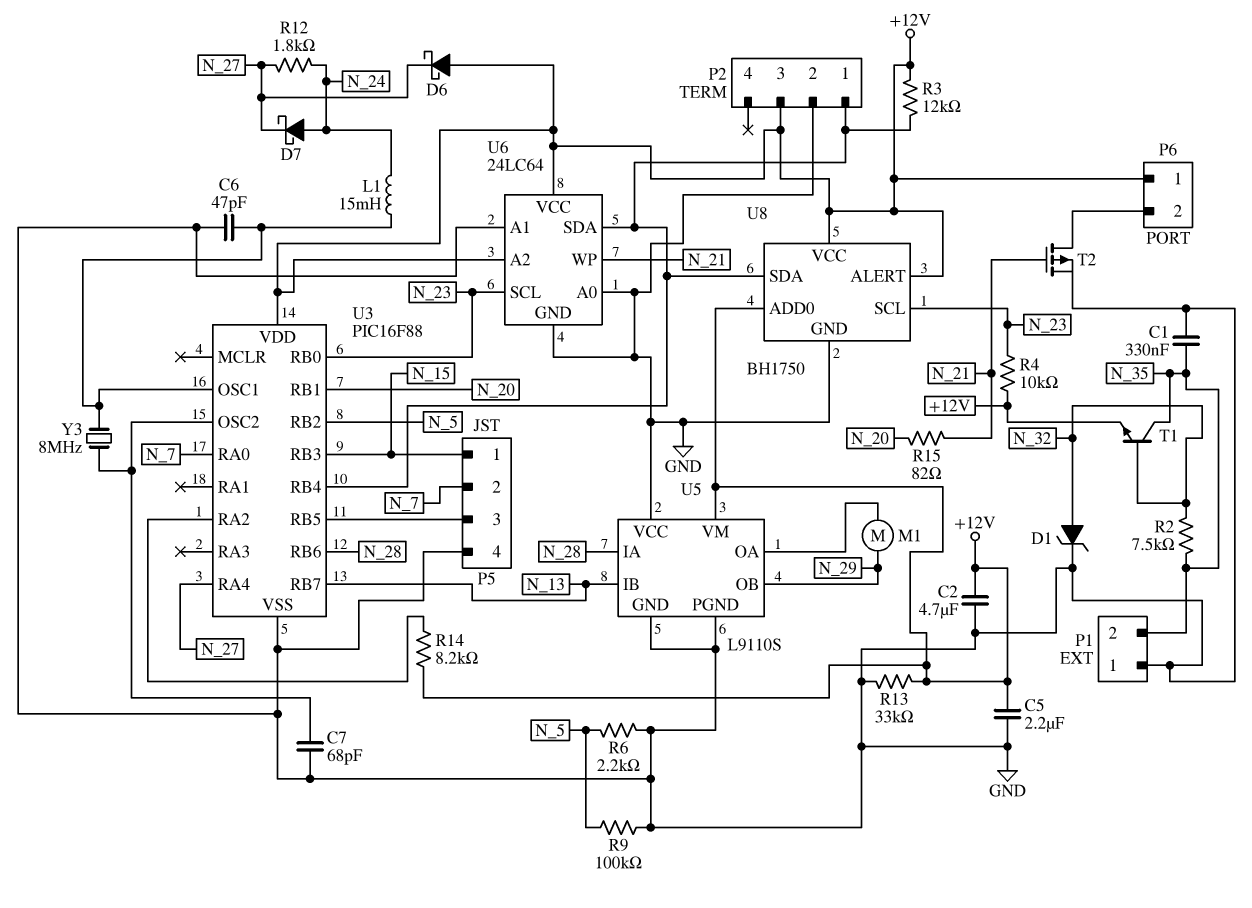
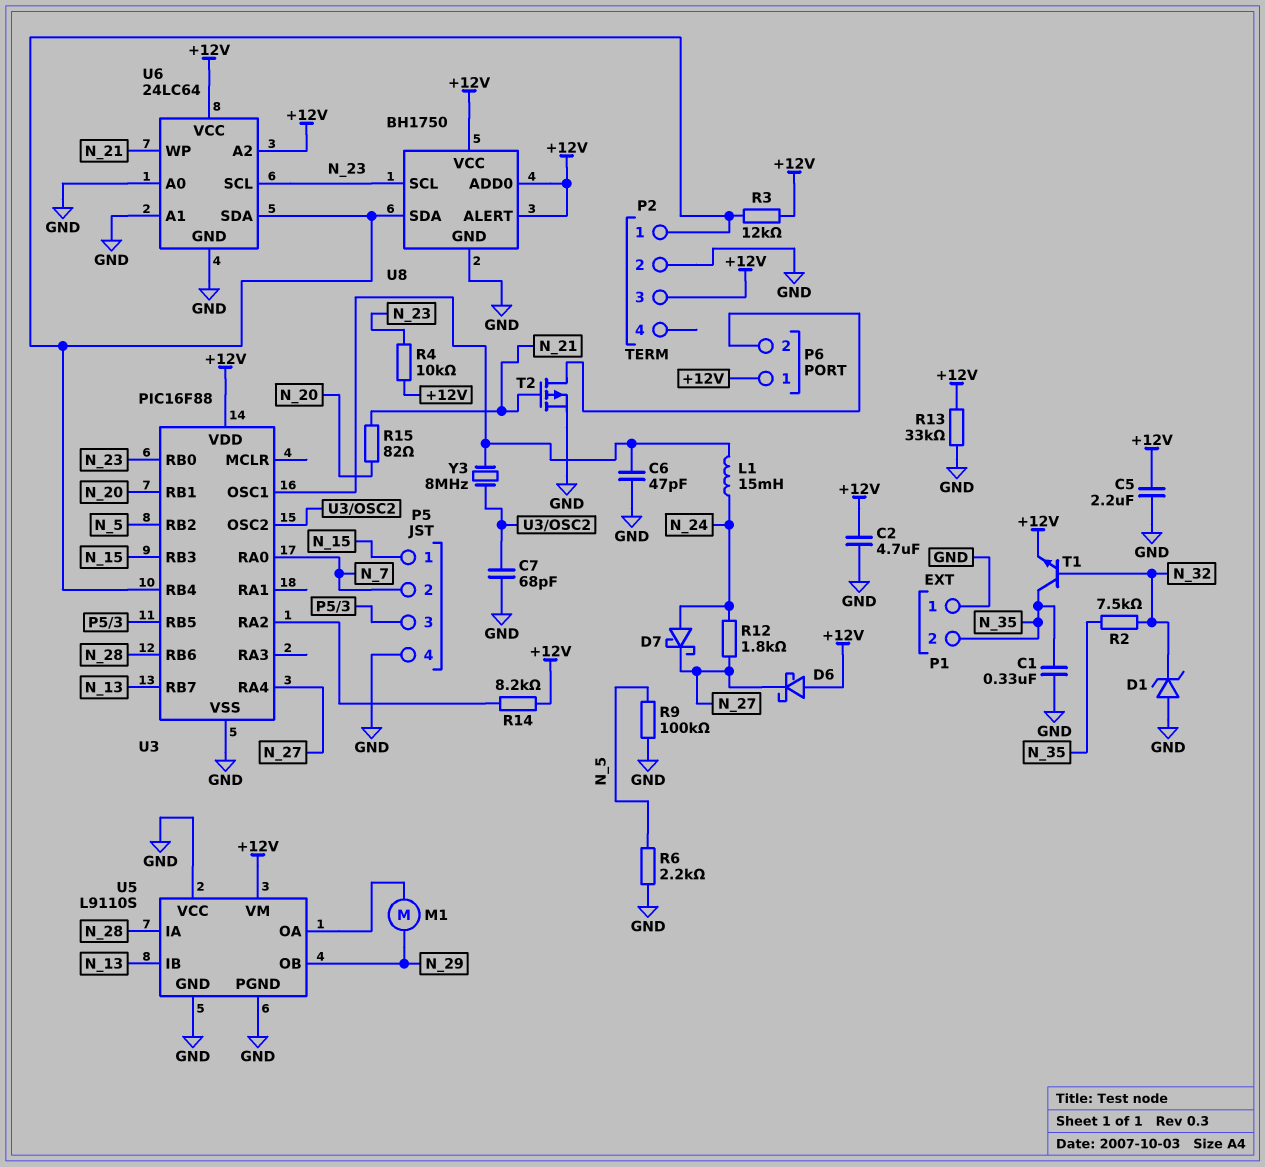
D1: zener (A N_32, K GND) -> zener (A GND, K N_32)

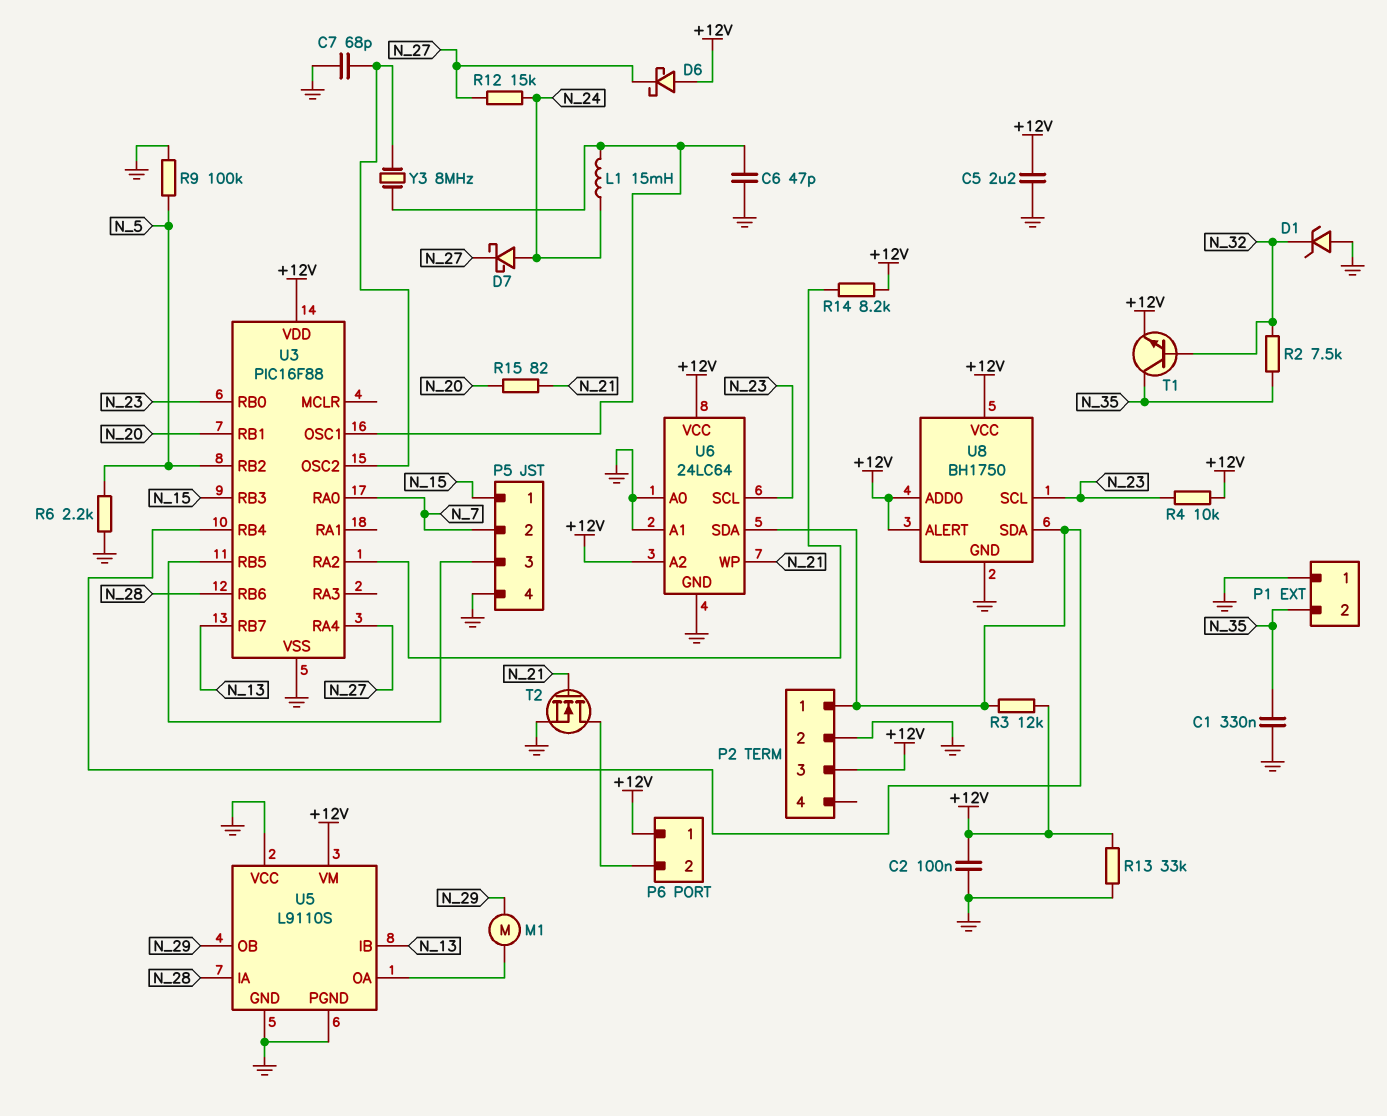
C2: 4.7uF (+12V, GND) -> 100nF (+12V, GND)
R12: 1.8k (N_24, N_27) -> 15k (N_24, N_27)
T2: PMOS (G N_21, D P6/2, S GND) -> NMOS (G N_21, D P6/2, S GND)

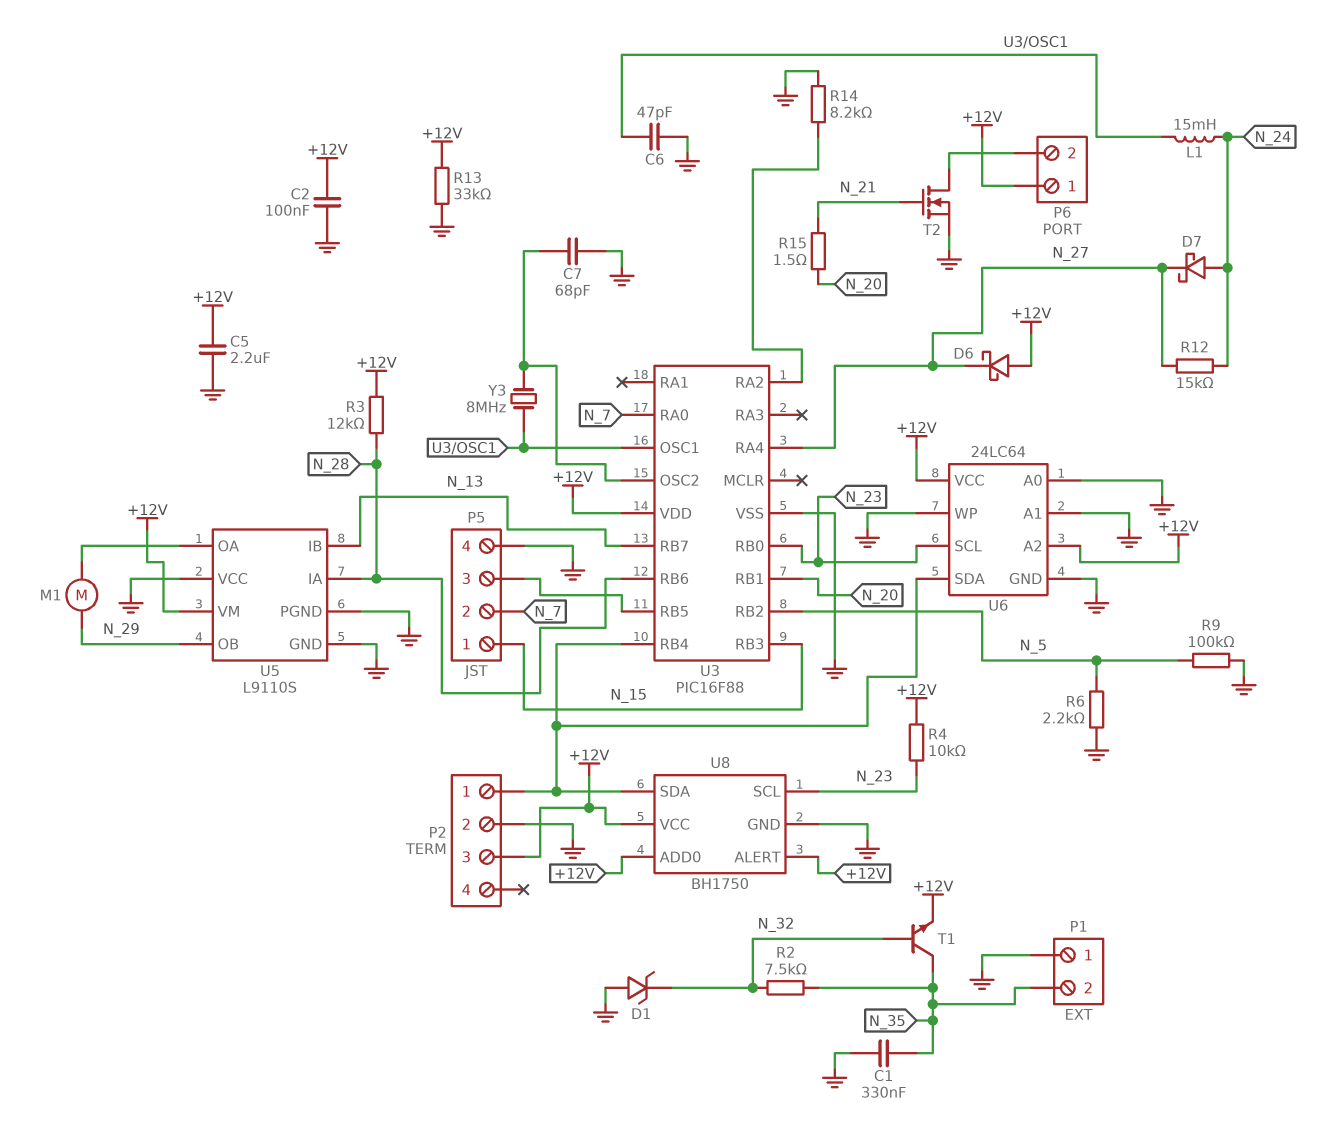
R3: 12k (+12V, P2/1) -> 12k (+12V, N_28)
R14: 8.2k (+12V, U3/RA2) -> 8.2k (GND, U3/RA2)
R15: 82 (N_20, N_21) -> 1.5 (N_20, N_21)
U6 pin WP: N_21 -> GND

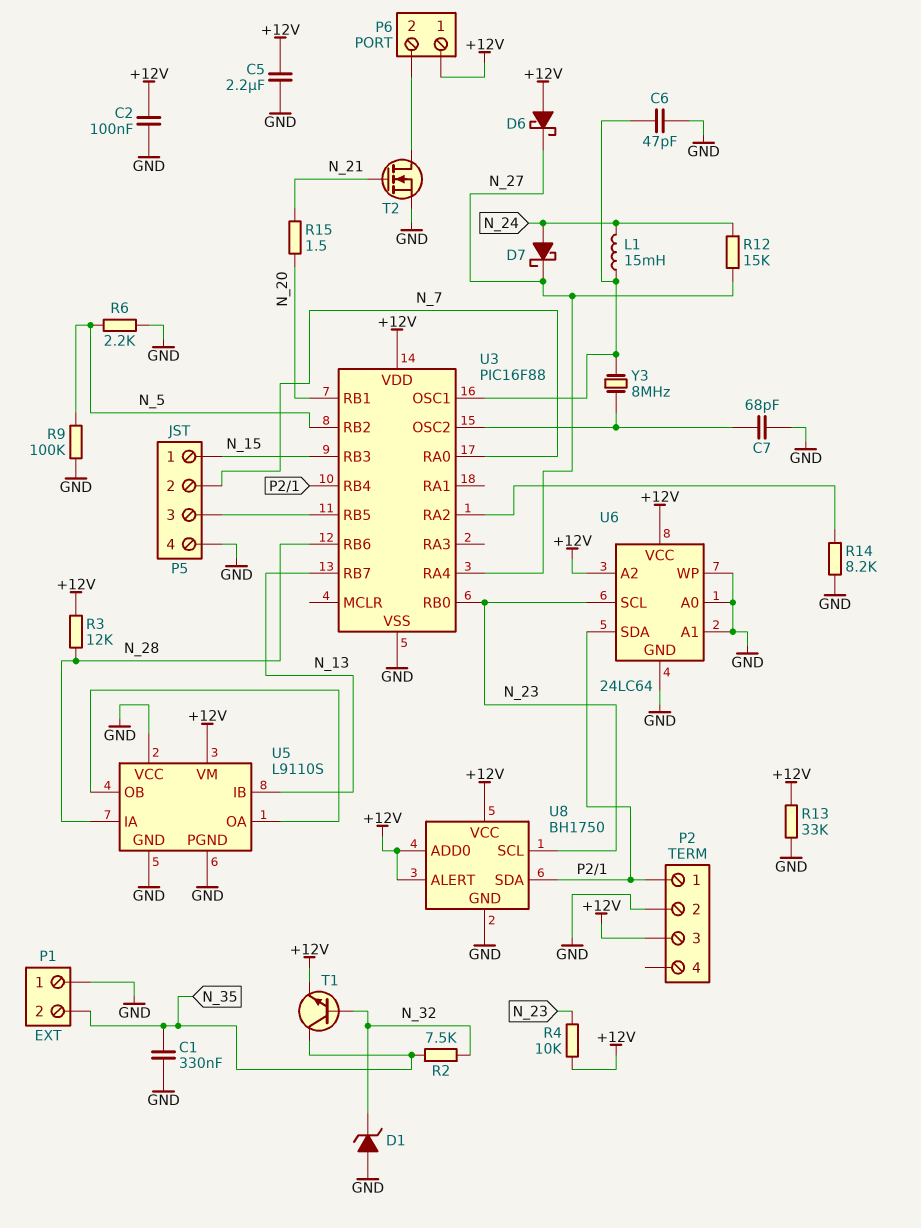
M1: motor (N_29, U5/OA) -> none
U5 pin OB: N_29 -> U5/OA

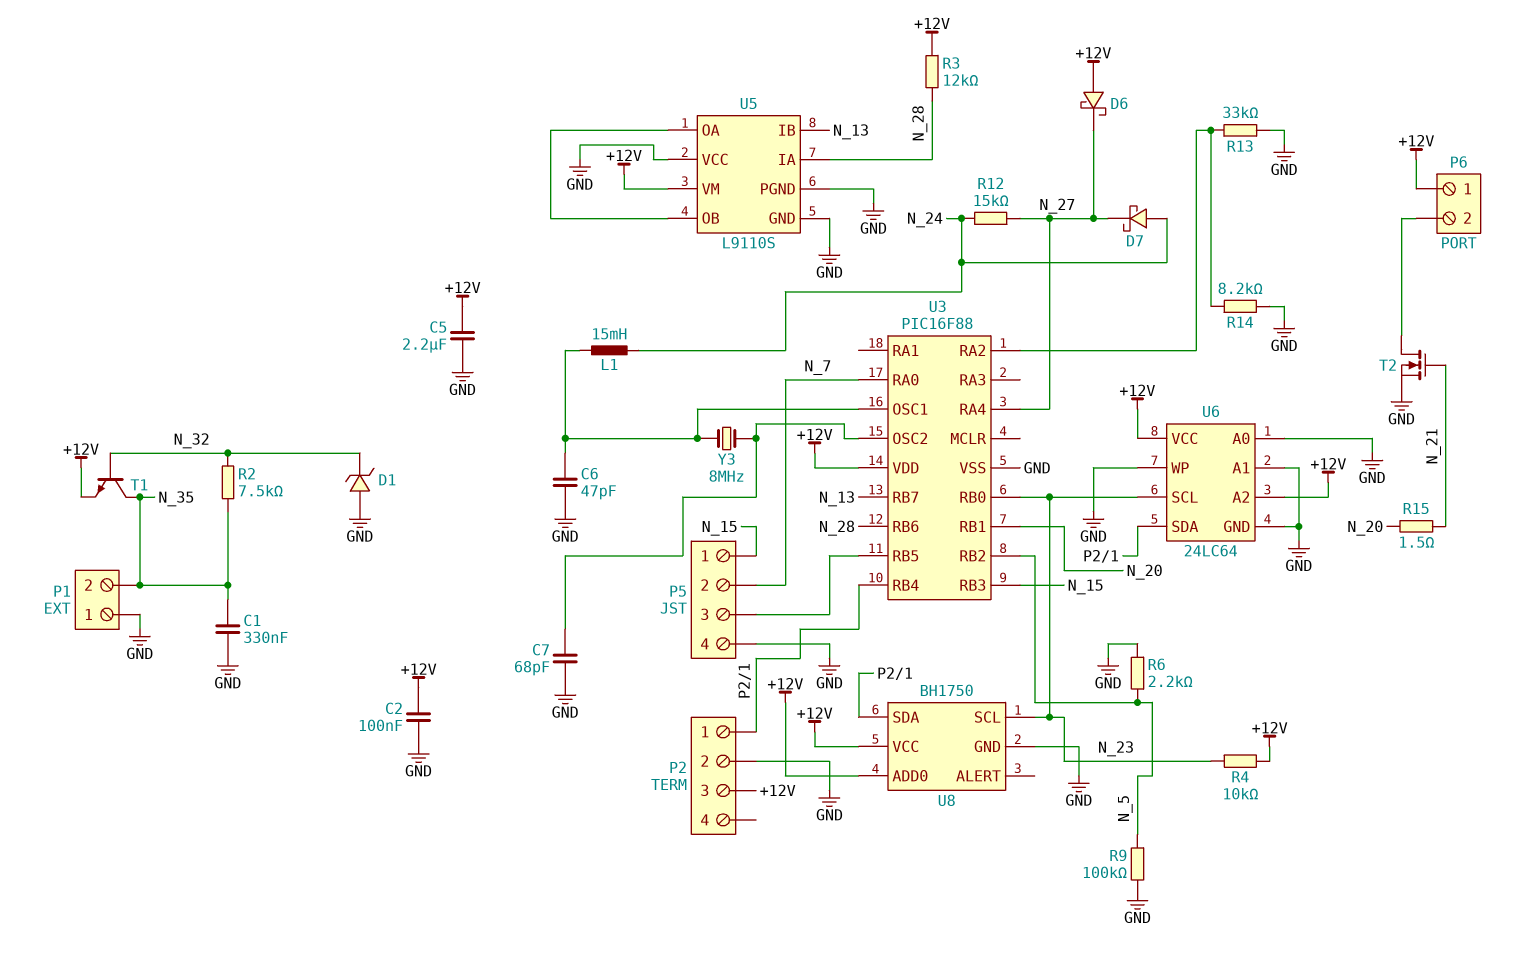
R13: 33k (+12V, GND) -> 33k (GND, U3/RA2)
U8 pin ALERT: +12V -> none

